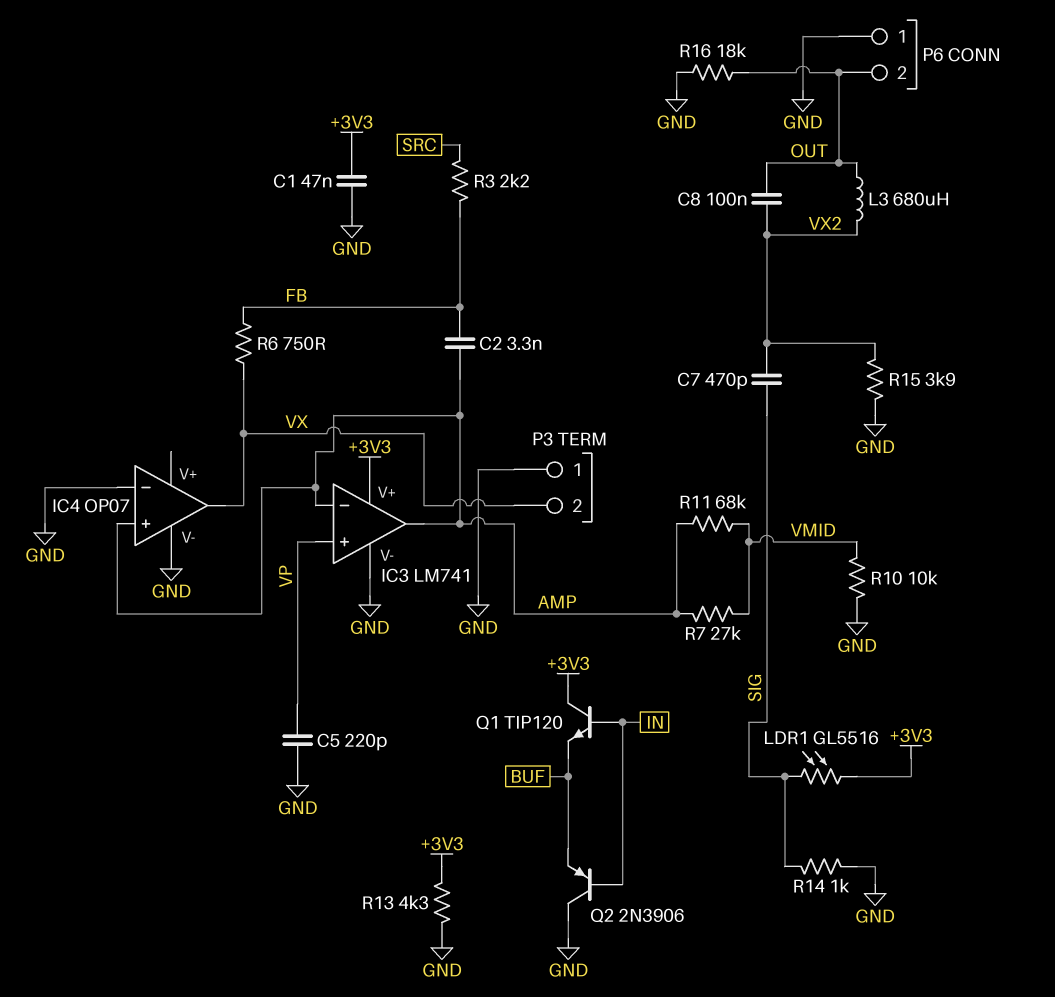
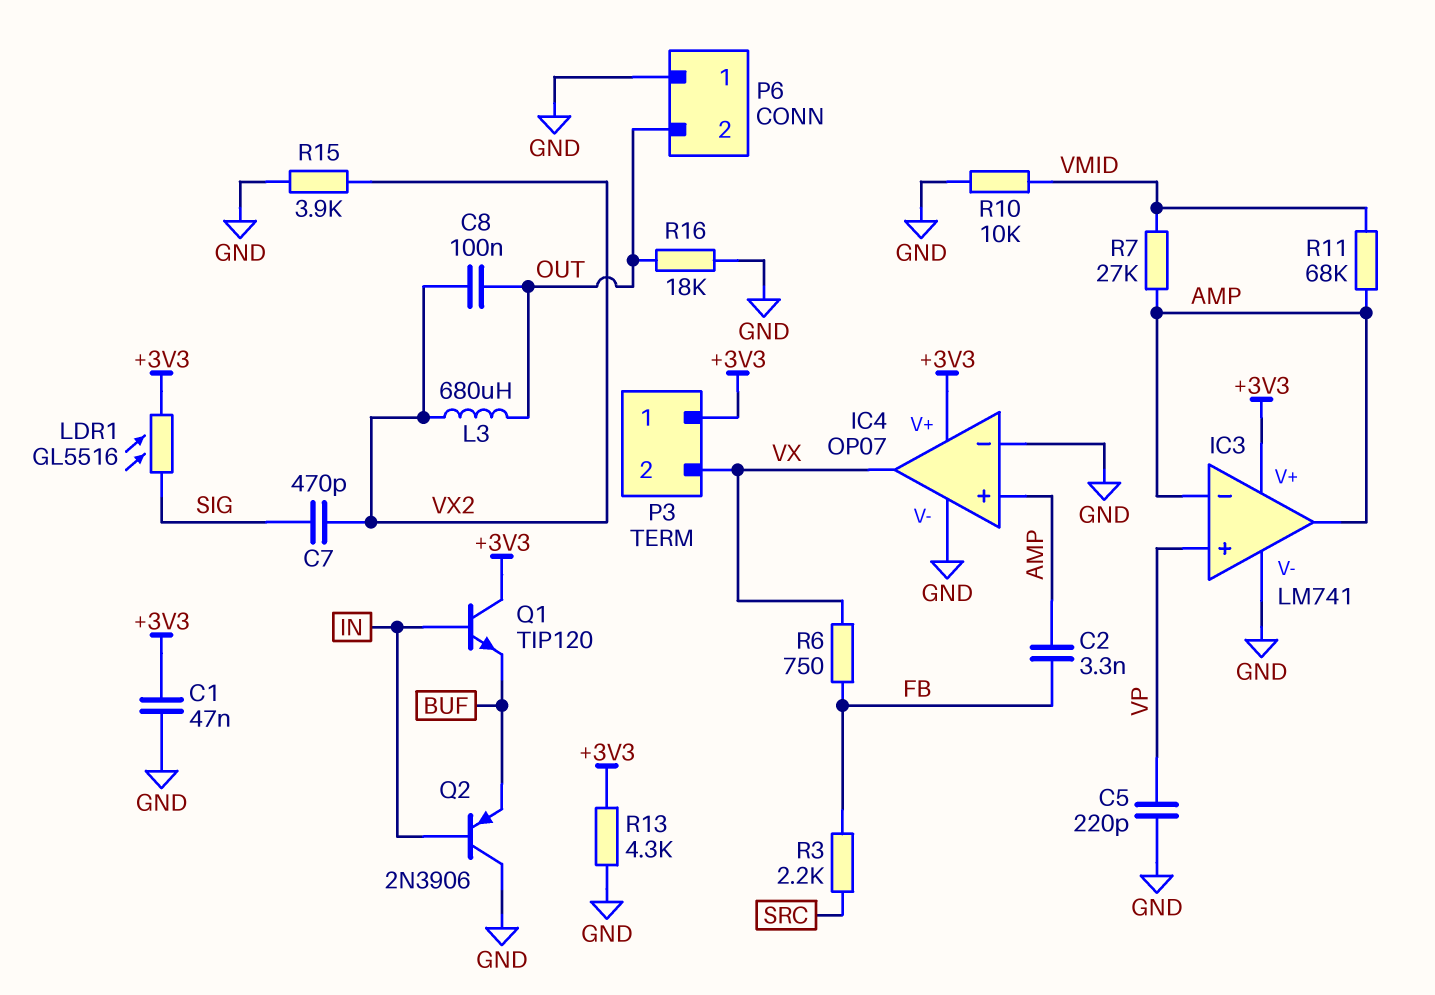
IC4 pin V+: none -> +3V3
P3 pin 1: GND -> +3V3
R14: 1k (GND, SIG) -> none

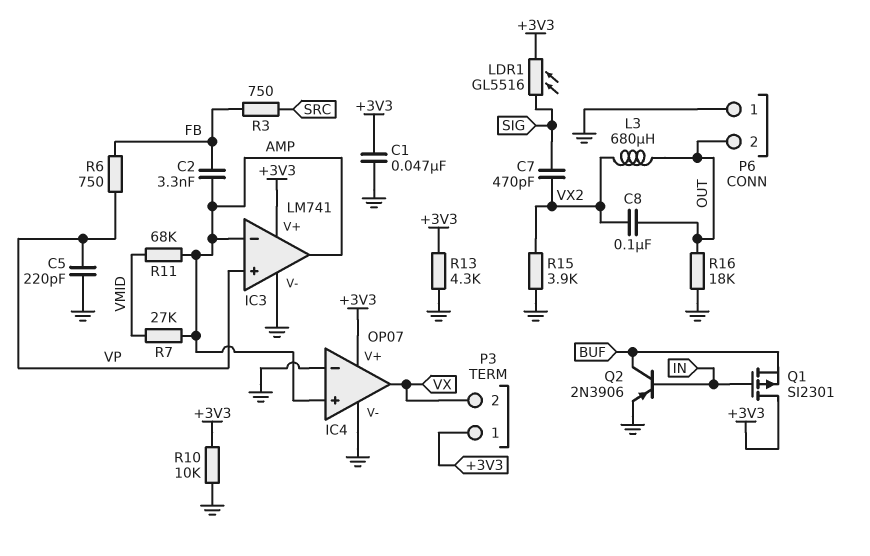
Q1: NPN TIP120 (B IN, C +3V3, E BUF) -> PMOS SI2301 (G IN, D +3V3, S BUF)
Q2: PNP 2N3906 (B IN, C GND, E BUF) -> PNP 2N3906 (B IN, C BUF, E GND)
R3: 2.2k (FB, SRC) -> 750 (FB, SRC)
R6: 750 (FB, VX) -> 750 (FB, VP)
R10: 10k (GND, VMID) -> 10k (+3V3, GND)

